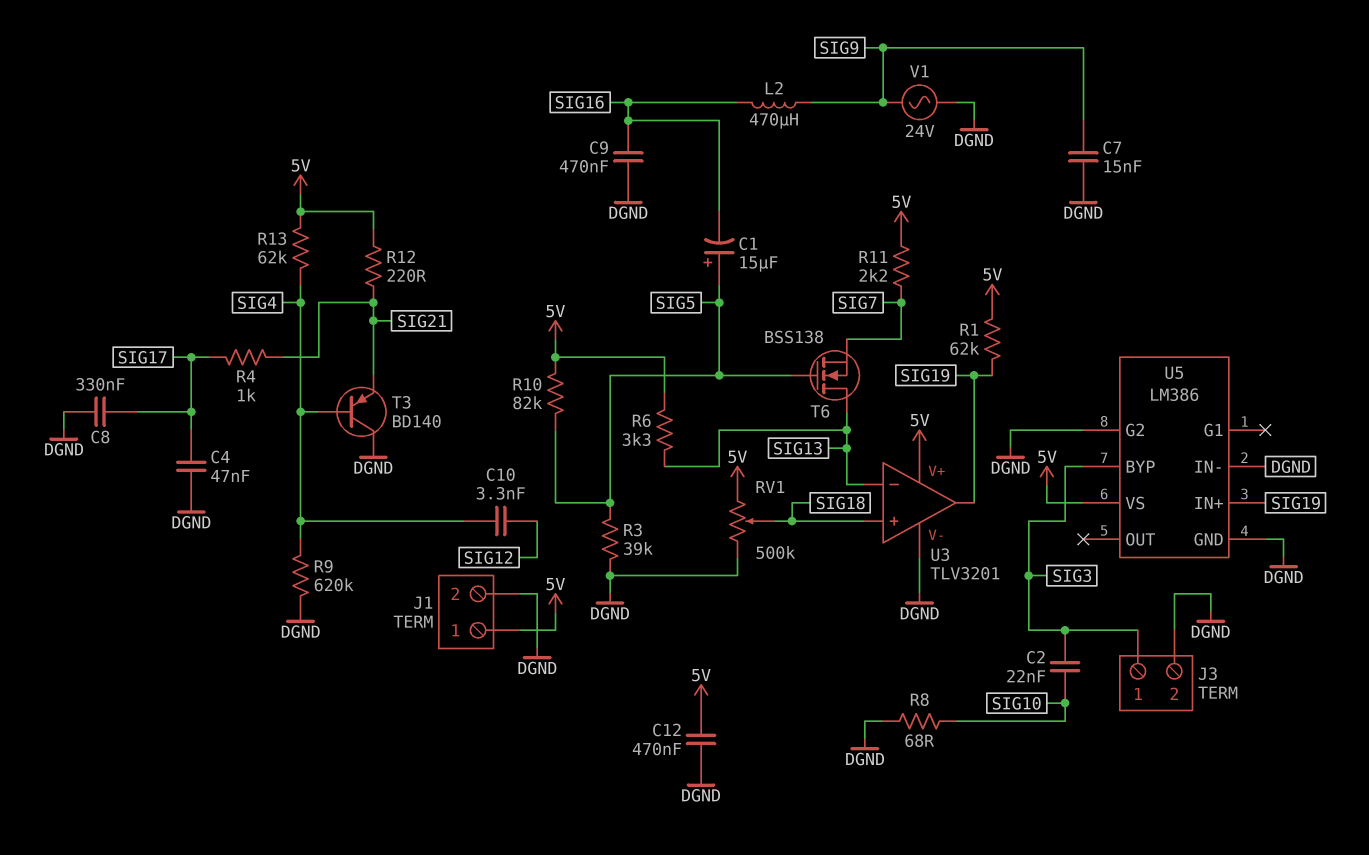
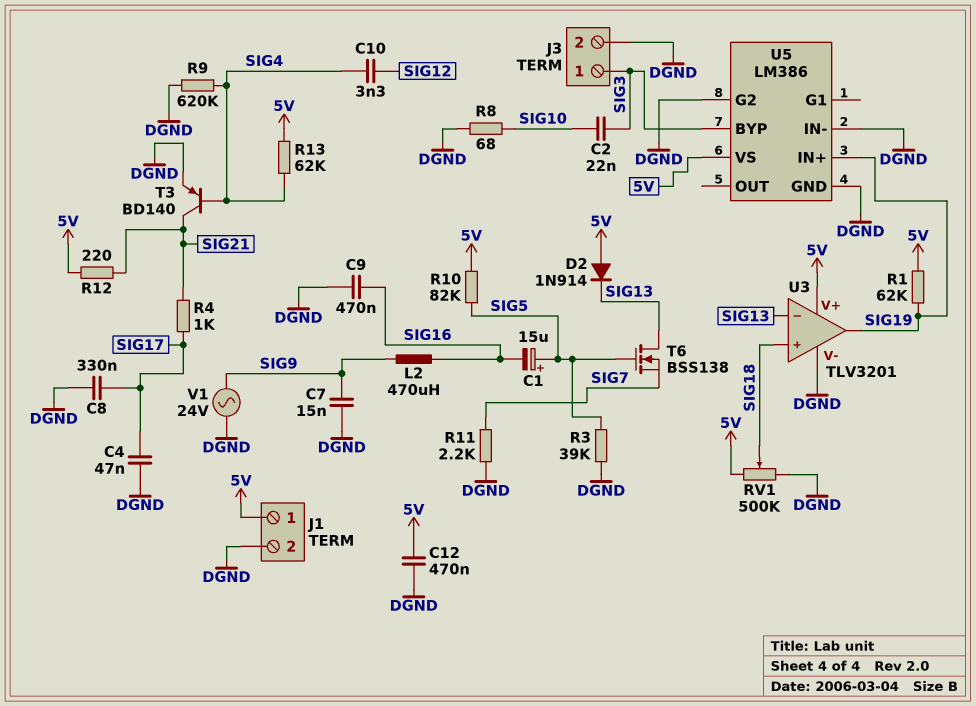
D2: none -> diode 1N914 (A 5V, K SIG13)
R6: 3.3k (5V, SIG13) -> none
R11: 2.2k (5V, SIG7) -> 2.2k (DGND, SIG7)
T3: PNP BD140 (B SIG4, C DGND, E SIG21) -> PNP BD140 (B SIG4, C SIG21, E DGND)

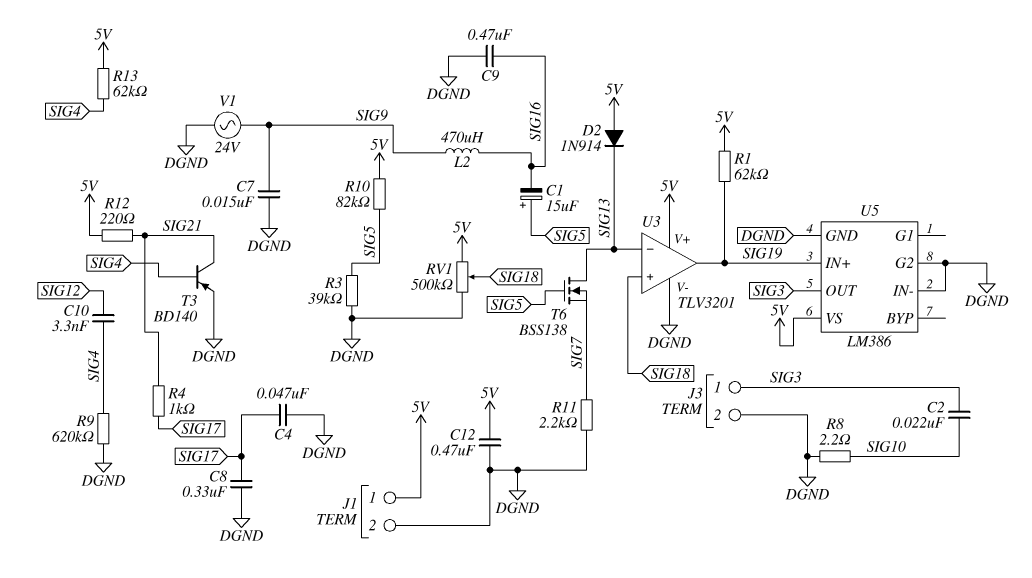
R8: 68 (DGND, SIG10) -> 2.2 (DGND, SIG10)
U5 pin BYP: SIG3 -> none
U5 pin OUT: none -> SIG3

